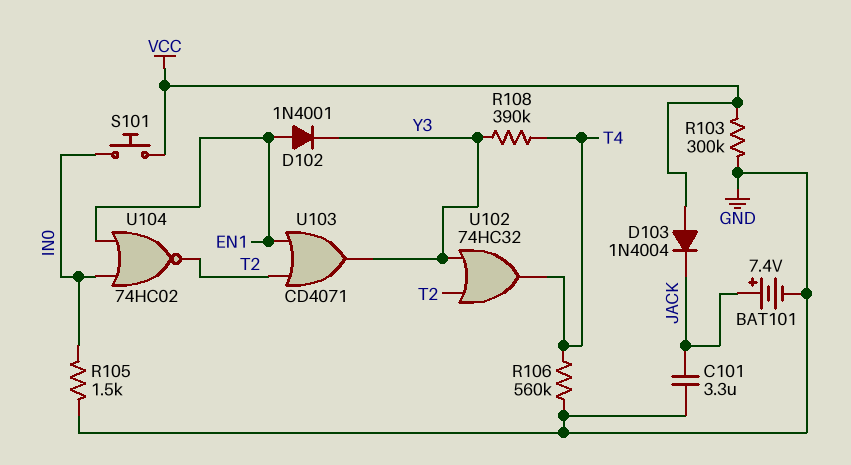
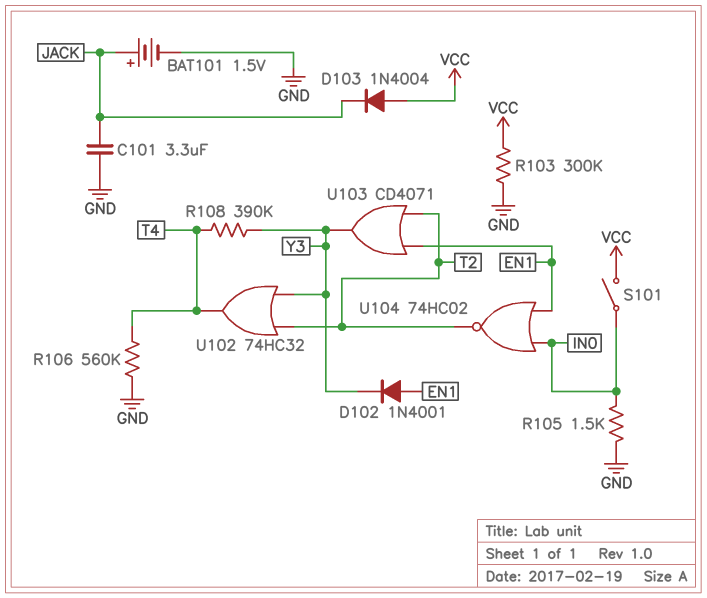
BAT101: 7.4V (plus JACK, minus GND) -> 1.5V (plus JACK, minus GND)
S101: button (IN0, VCC) -> switch (IN0, VCC)

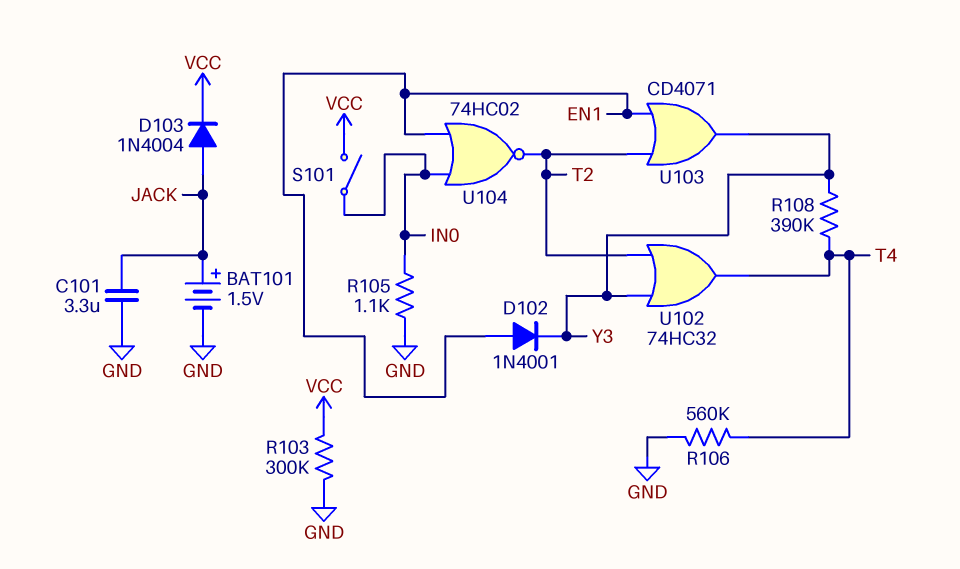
D103: diode 1N4004 (A VCC, K JACK) -> diode 1N4004 (A JACK, K VCC)
R105: 1.5k (GND, IN0) -> 1.1k (GND, IN0)

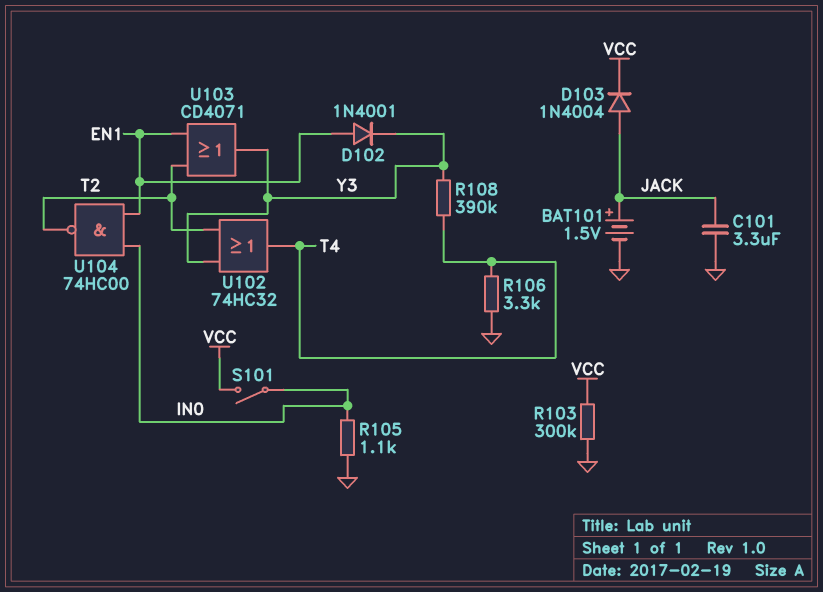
R106: 560k (GND, T4) -> 3.3k (GND, T4)
U104: NOR 74HC02 (in EN1, in IN0, out T2) -> NAND 74HC00 (in EN1, in IN0, out T2)

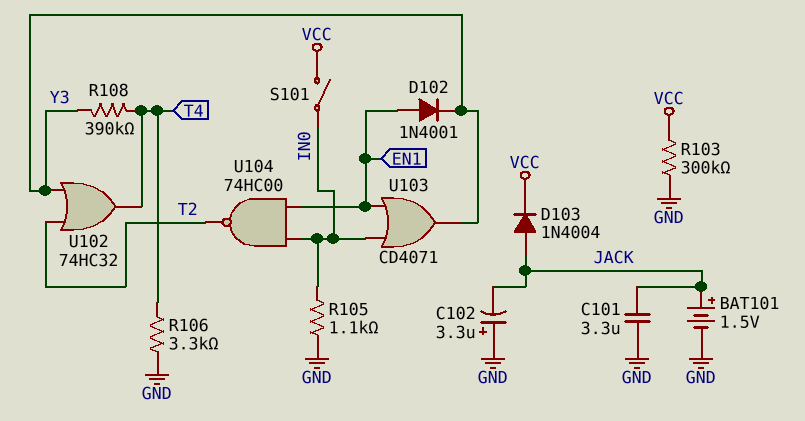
C102: none -> 3.3uF (plus GND, minus JACK)
U103: OR CD4071 (in EN1, in T2, out Y3) -> OR CD4071 (in EN1, in IN0, out Y3)

